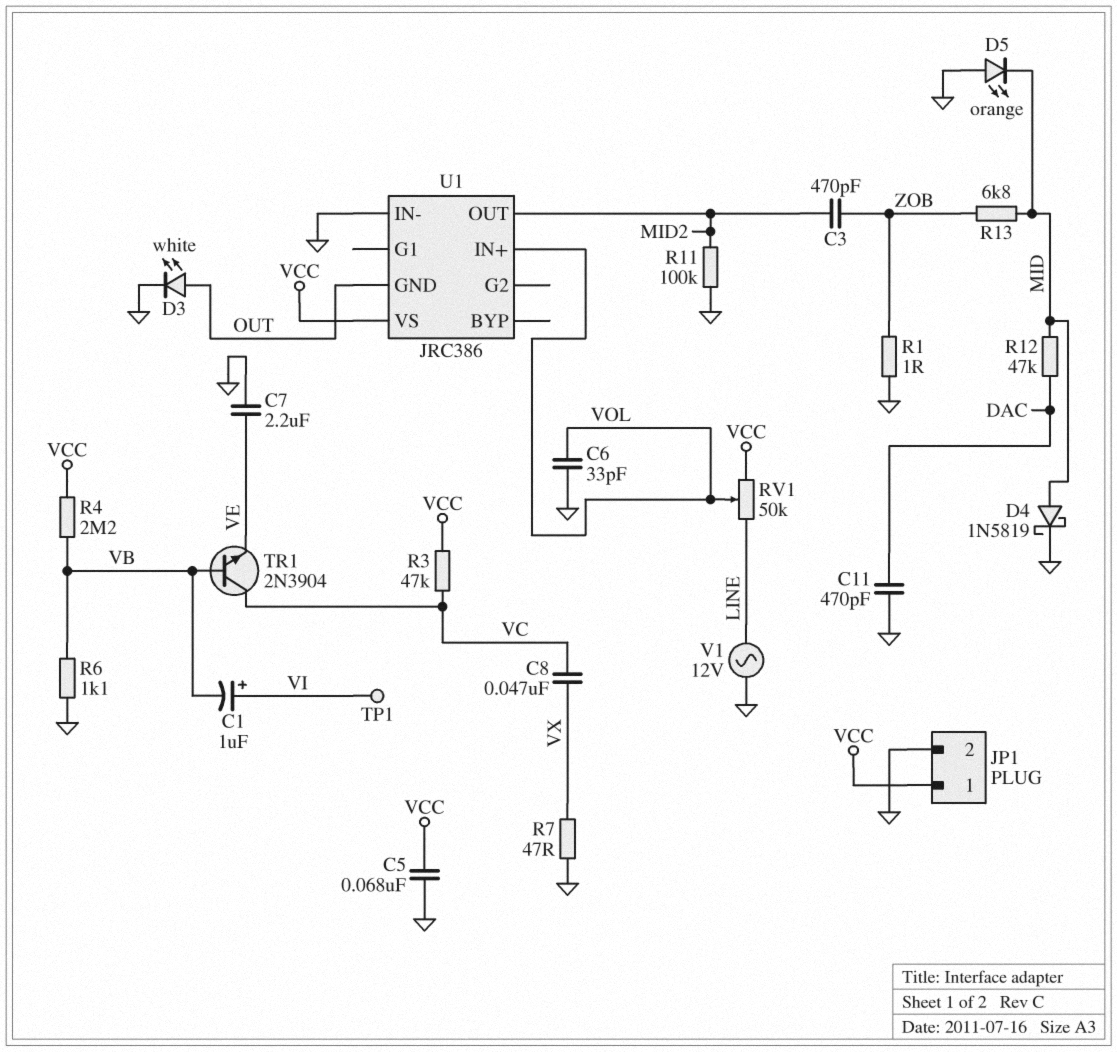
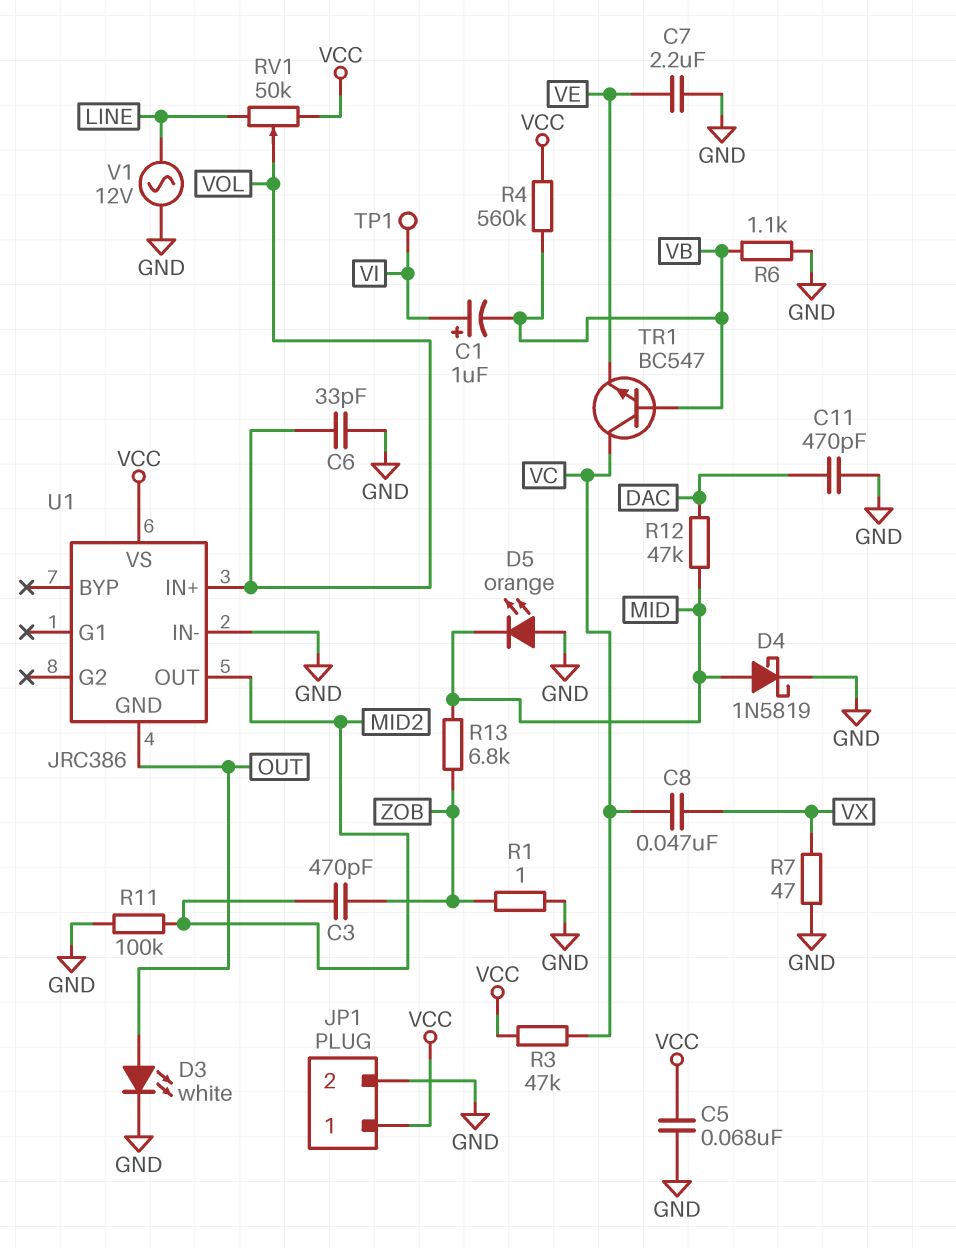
R4: 2.2M (VB, VCC) -> 560k (VB, VCC)
TR1: NPN 2N3904 (B VB, C VC, E VE) -> NPN BC547 (B VB, C VC, E VE)

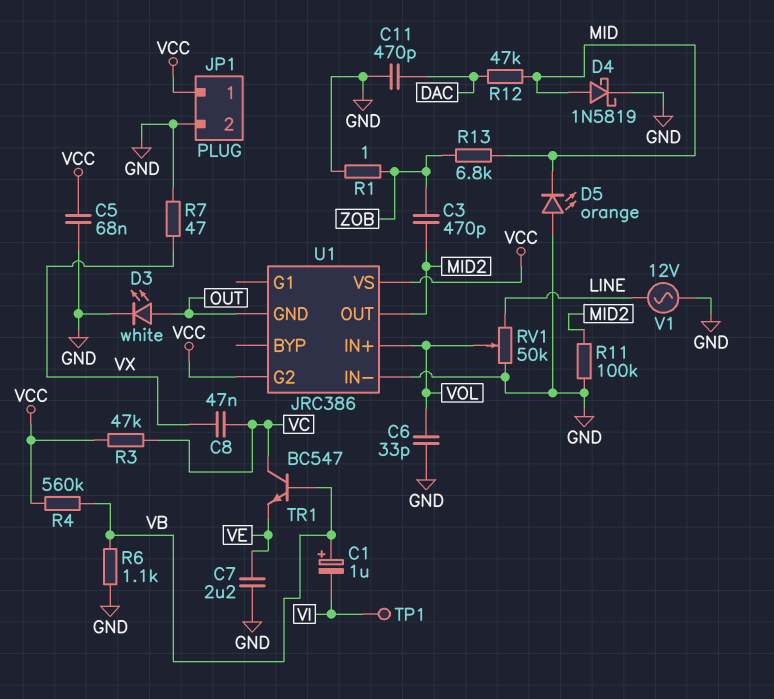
C1: 1uF (plus VI, minus VB) -> 1uF (plus VB, minus VI)
RV1: 50k (LINE, VCC, wiper VOL) -> 50k (GND, LINE, wiper VOL)
U1 pin G2: none -> VCC

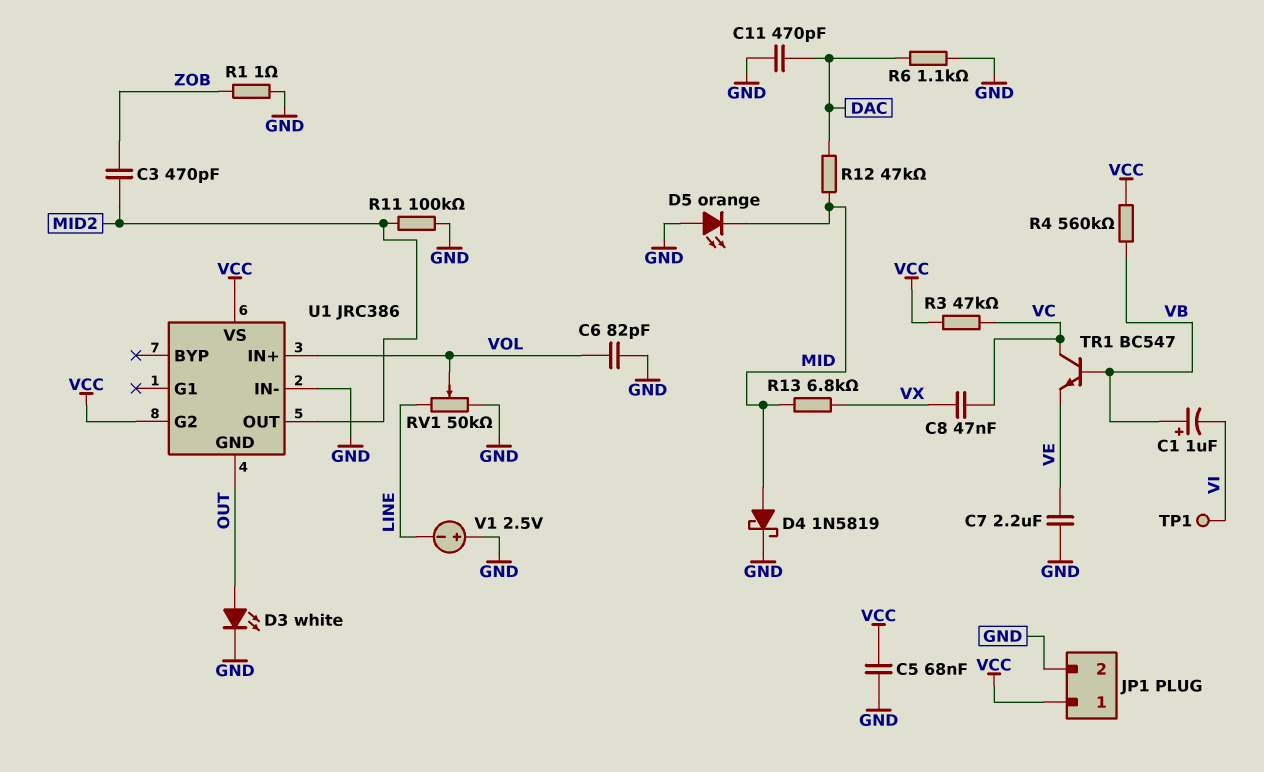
C6: 33pF (GND, VOL) -> 82pF (GND, VOL)
R6: 1.1k (GND, VB) -> 1.1k (DAC, GND)
R7: 47 (GND, VX) -> none
R13: 6.8k (MID, ZOB) -> 6.8k (MID, VX)
V1: AC 12V (GND, LINE) -> 2.5V (plus GND, minus LINE)

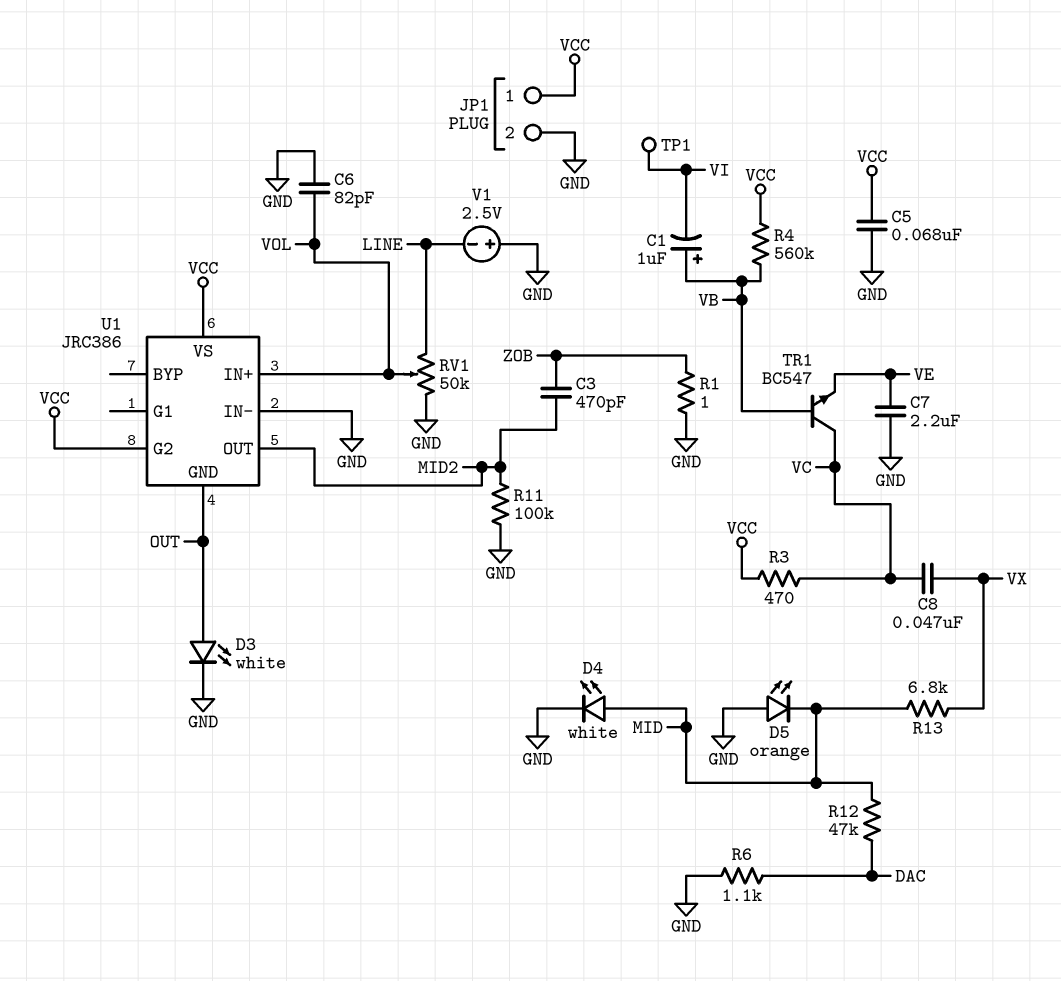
C11: 470pF (DAC, GND) -> none
D4: schottky 1N5819 (A MID, K GND) -> LED white (A MID, K GND)
R3: 47k (VC, VCC) -> 470 (VC, VCC)

